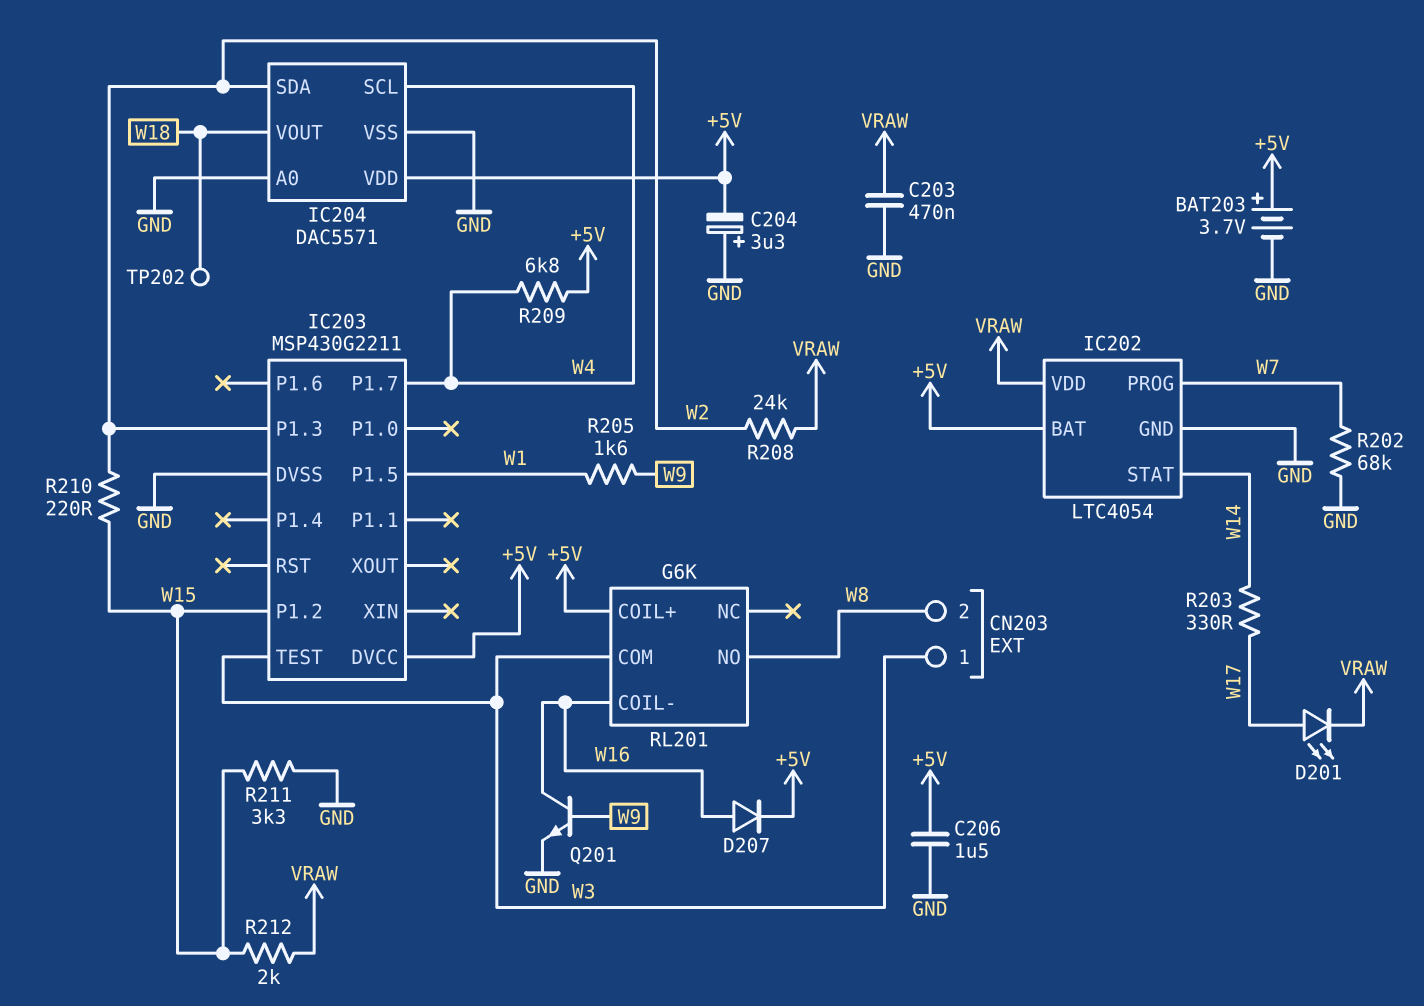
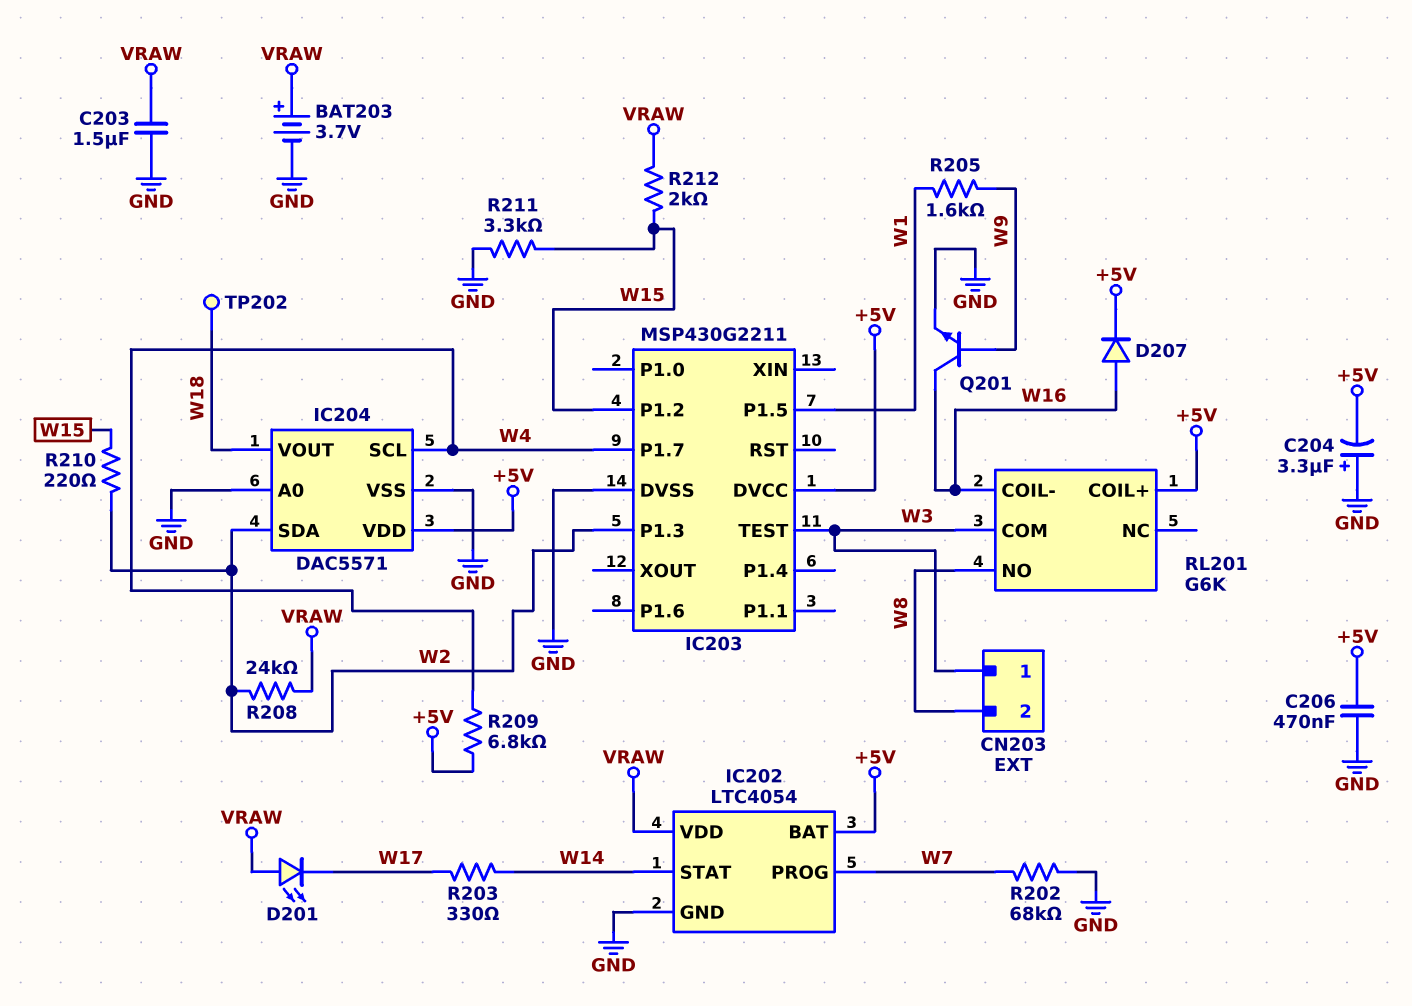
BAT203: 3.7V (plus +5V, minus GND) -> 3.7V (plus VRAW, minus GND)
C203: 470nF (GND, VRAW) -> 1.5uF (GND, VRAW)
C206: 1.5uF (+5V, GND) -> 470nF (+5V, GND)
D201: LED (A W17, K VRAW) -> LED (A VRAW, K W17)

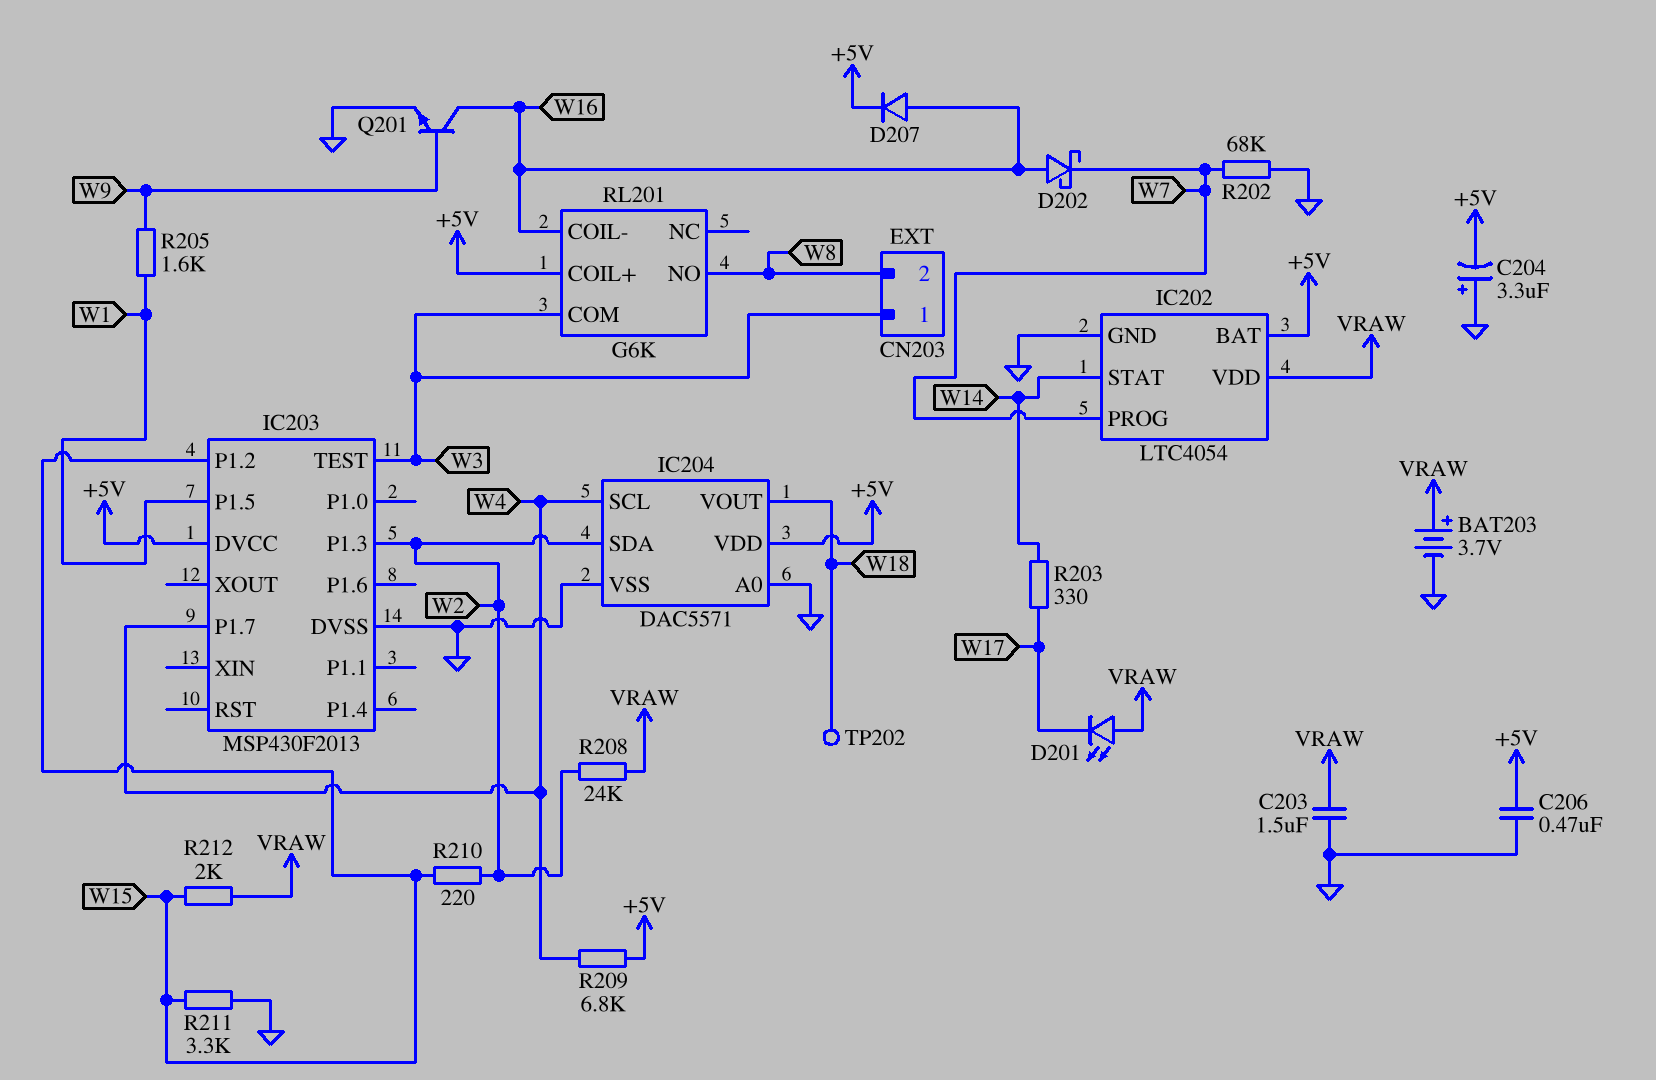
D202: none -> schottky (A W16, K W7)
IC203: MSP430G2211 -> MSP430F2013

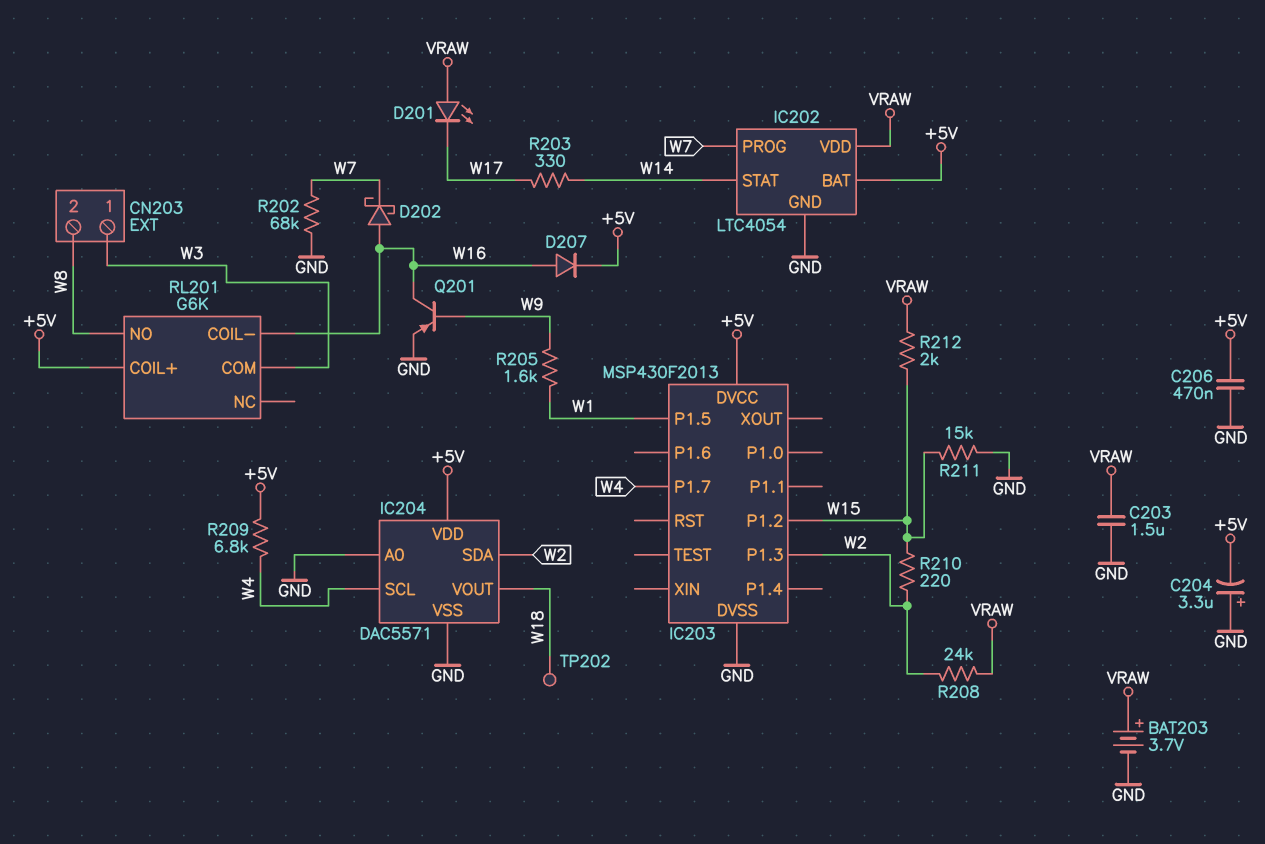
IC203 pin TEST: W3 -> none
Q201: NPN (B W9, C W16, E GND) -> PNP (B W9, C W16, E GND)
R211: 3.3k (GND, W15) -> 15k (GND, W15)

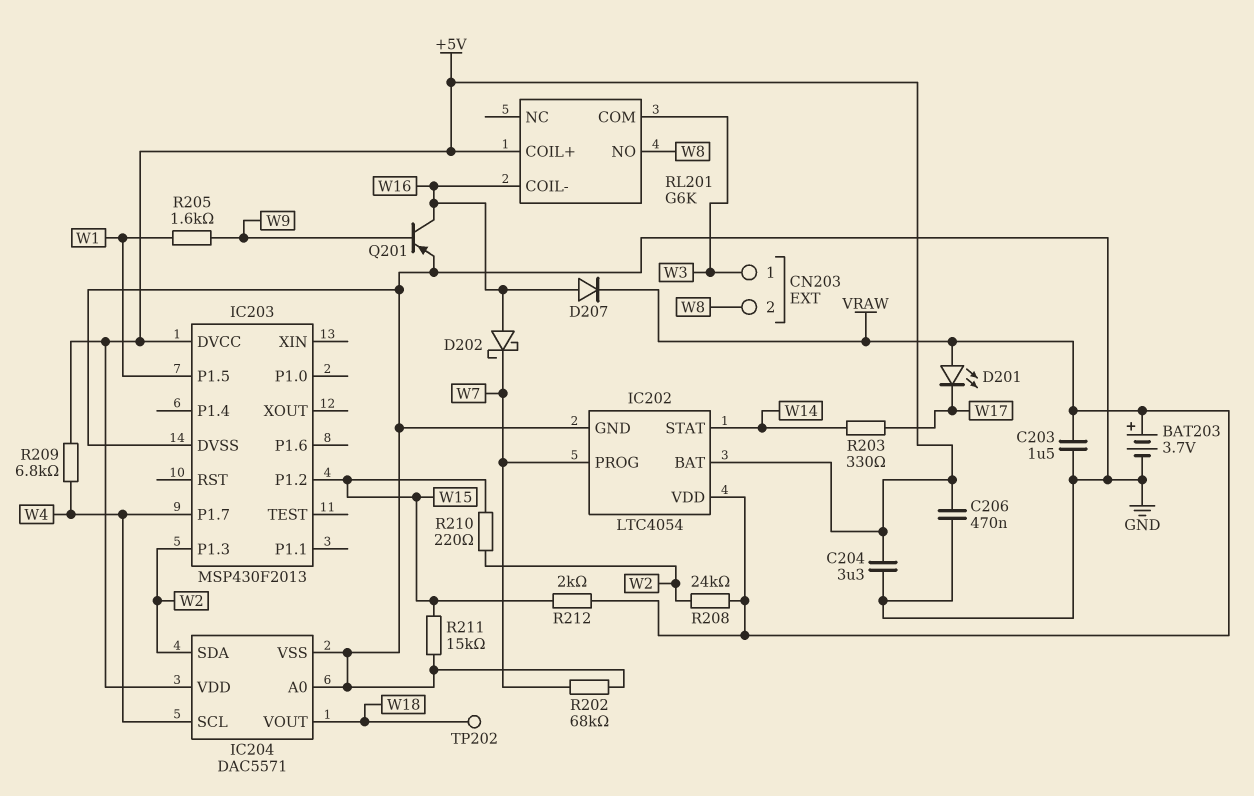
C204: 3.3uF (plus GND, minus +5V) -> 3.3uF (+5V, GND)
D207: diode (A W16, K +5V) -> diode (A W16, K VRAW)

